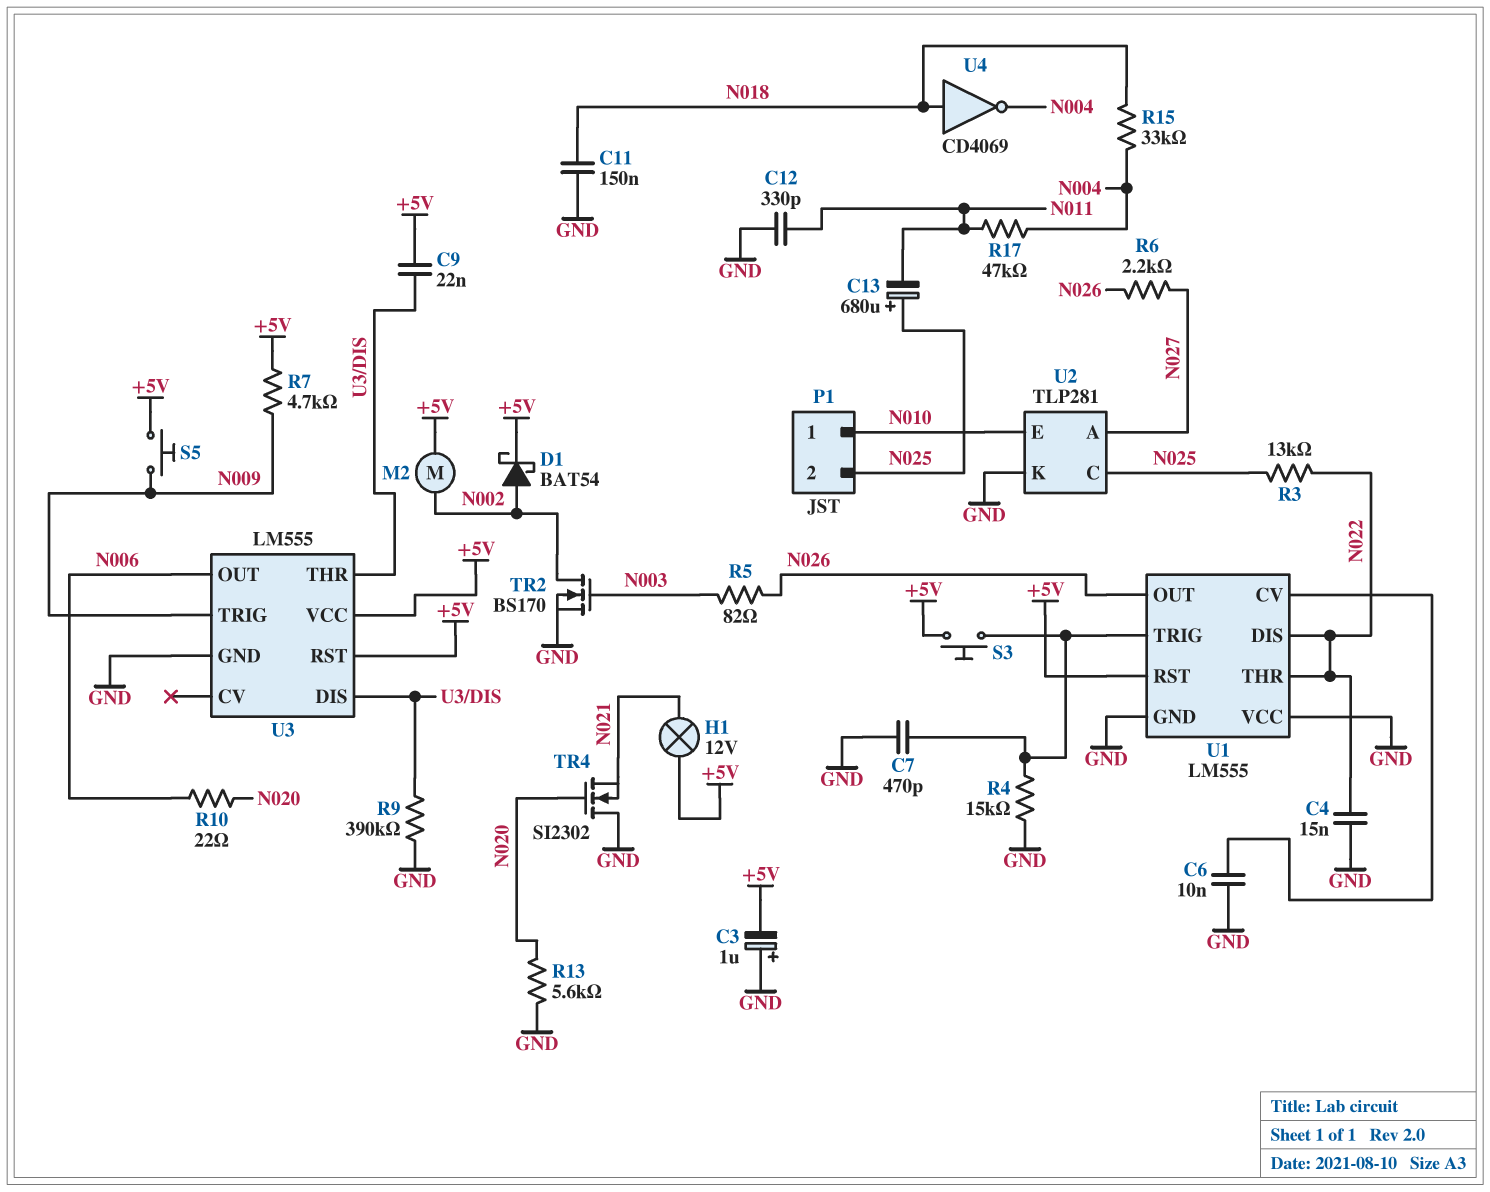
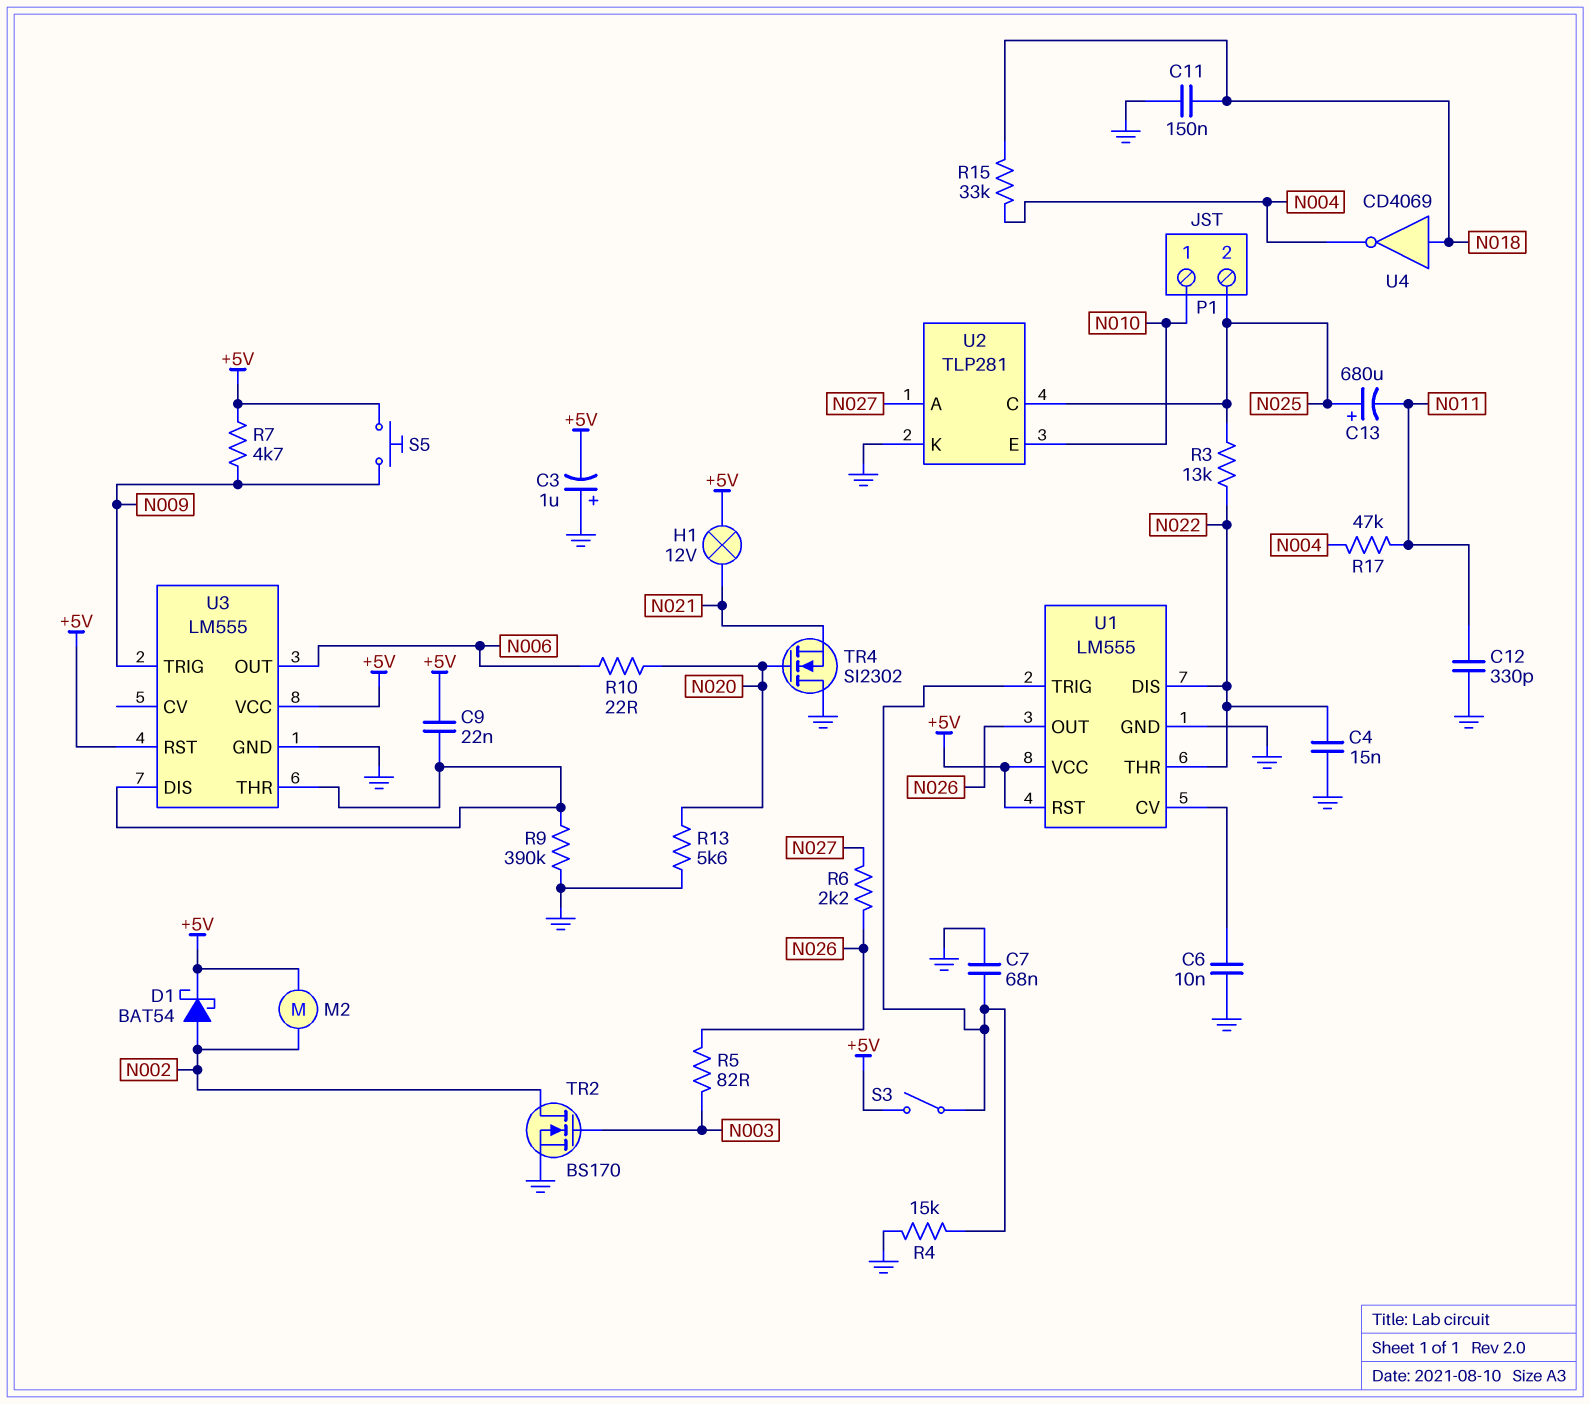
C7: 470pF (GND, U1/TRIG) -> 68nF (GND, U1/TRIG)
S3: button (+5V, U1/TRIG) -> switch (+5V, U1/TRIG)
U1 pin VCC: GND -> +5V

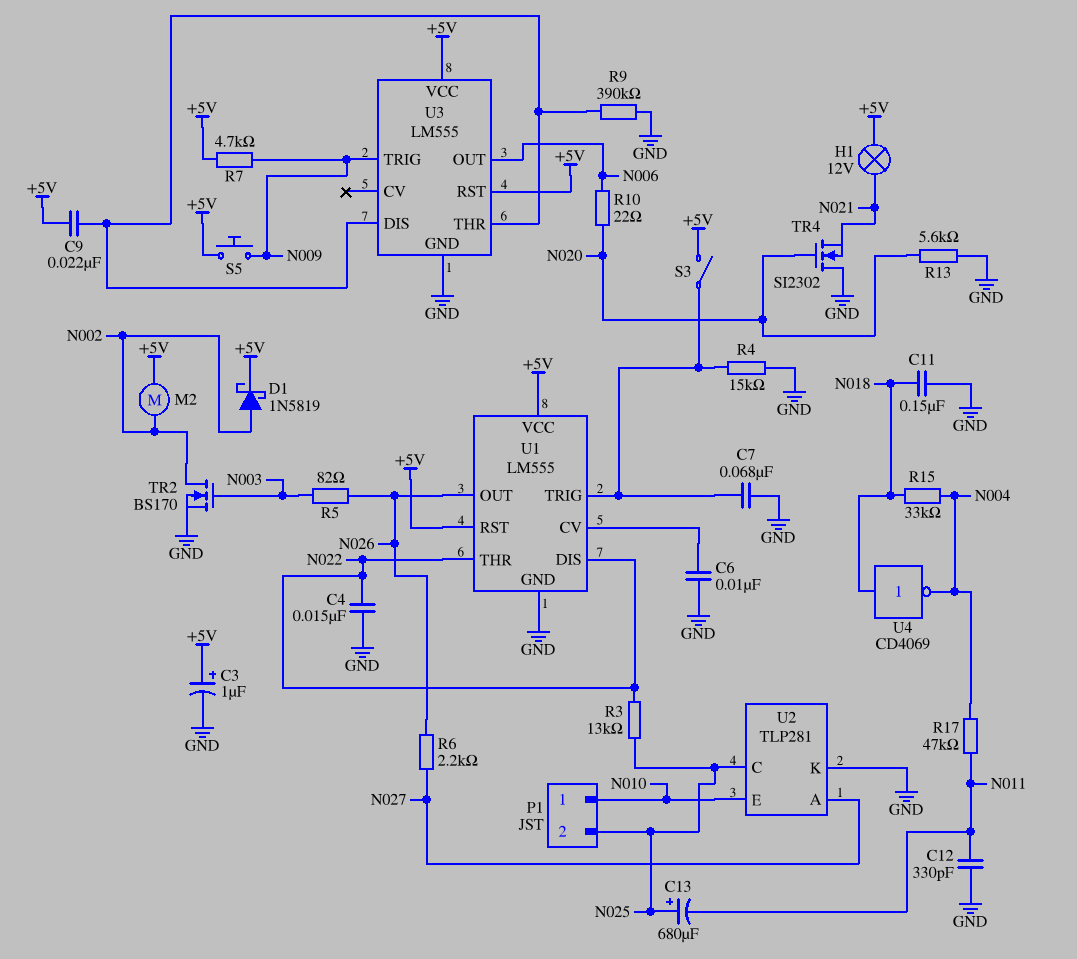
C3: 1uF (plus GND, minus +5V) -> 1uF (plus +5V, minus GND)
D1: schottky BAT54 (A N002, K +5V) -> schottky 1N5819 (A N002, K +5V)

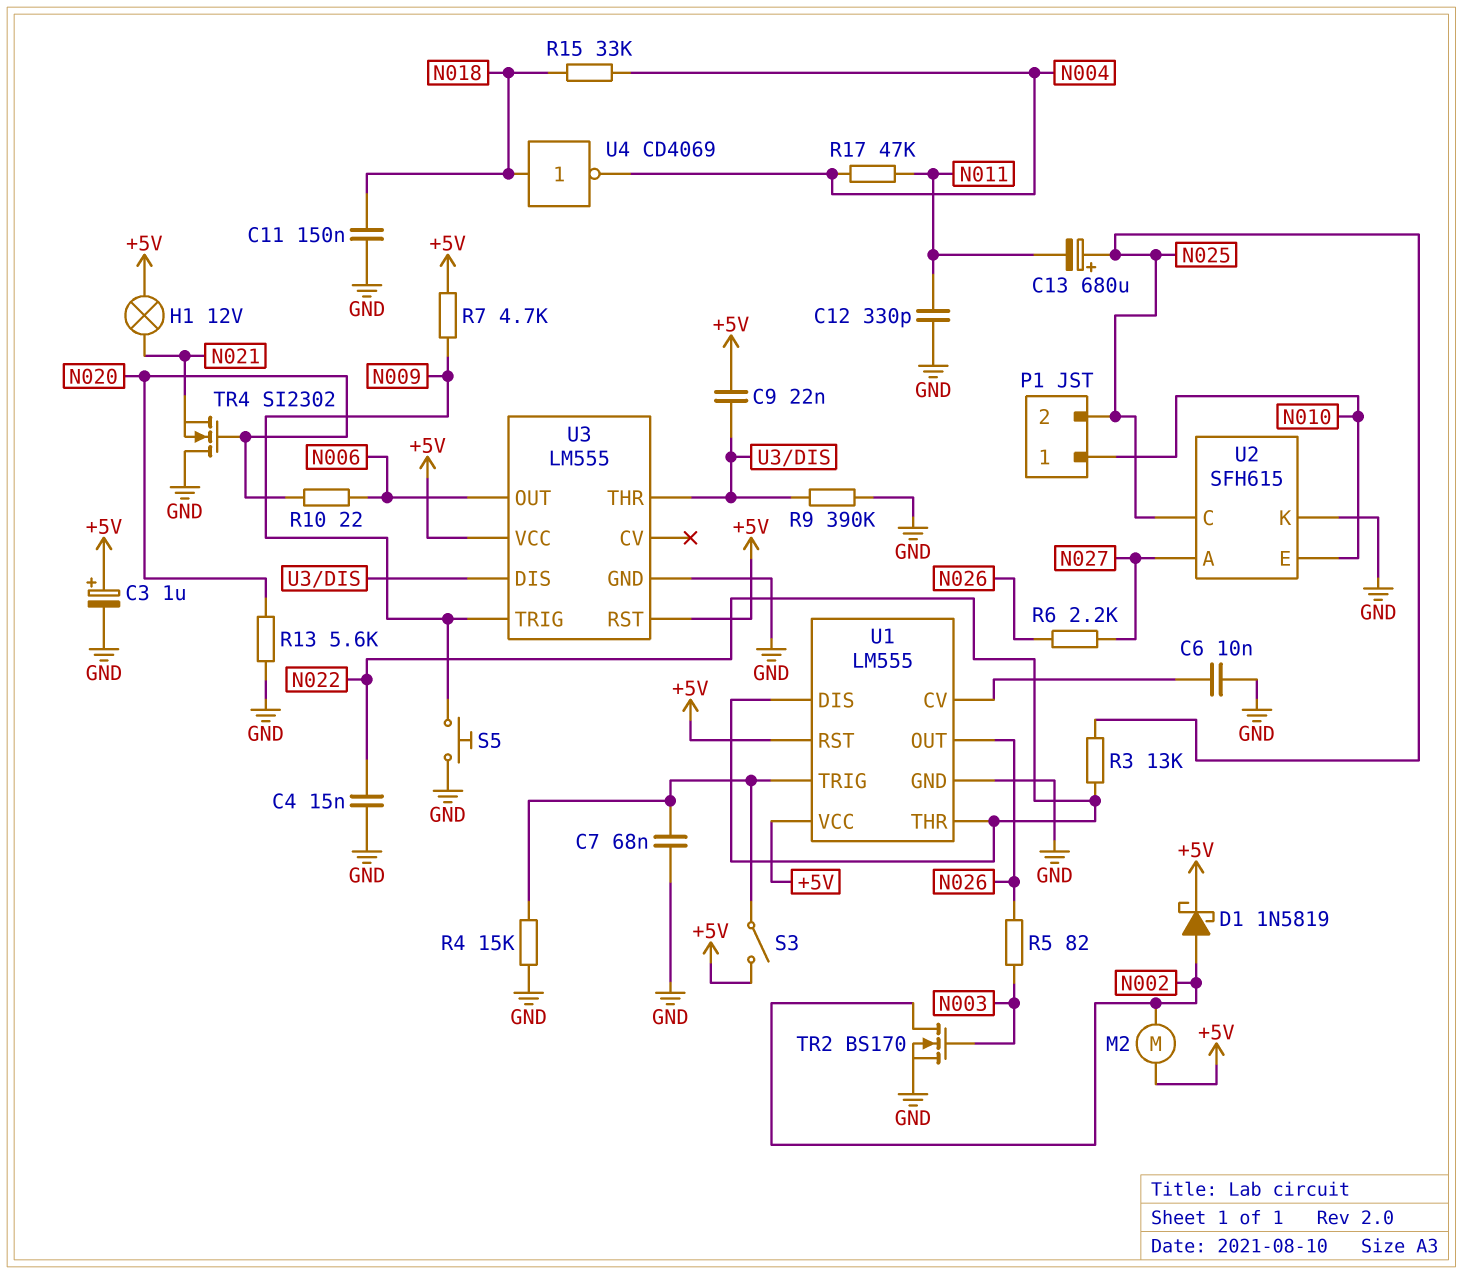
S5: button (+5V, N009) -> button (GND, N009)
U2: TLP281 -> SFH615

